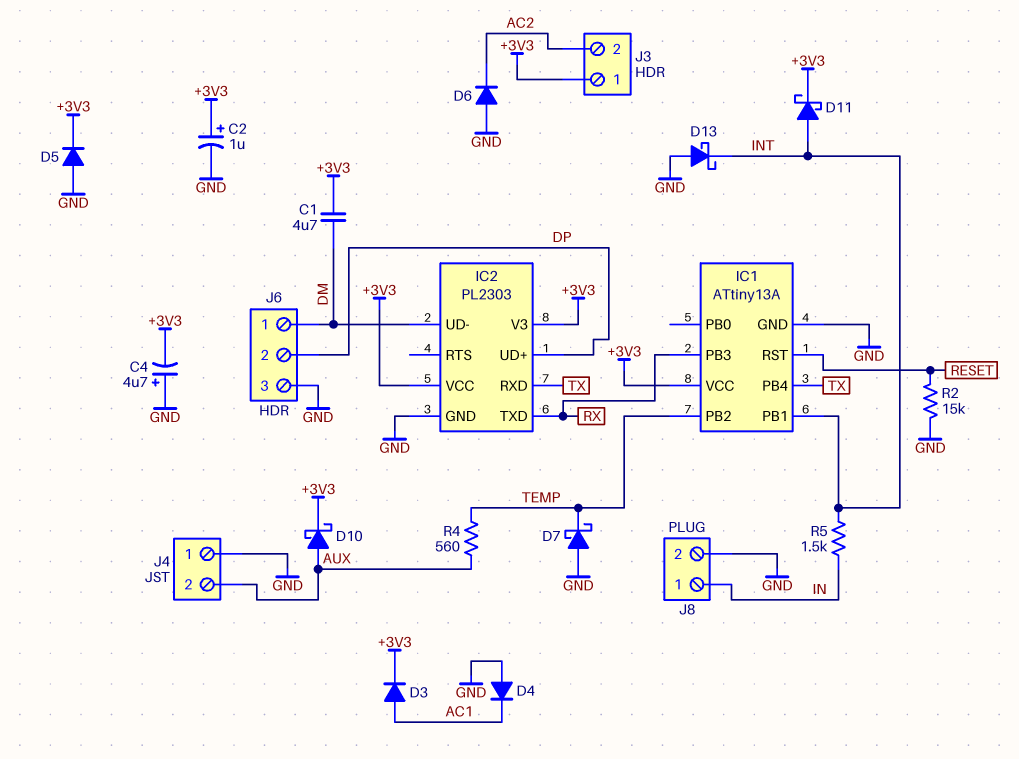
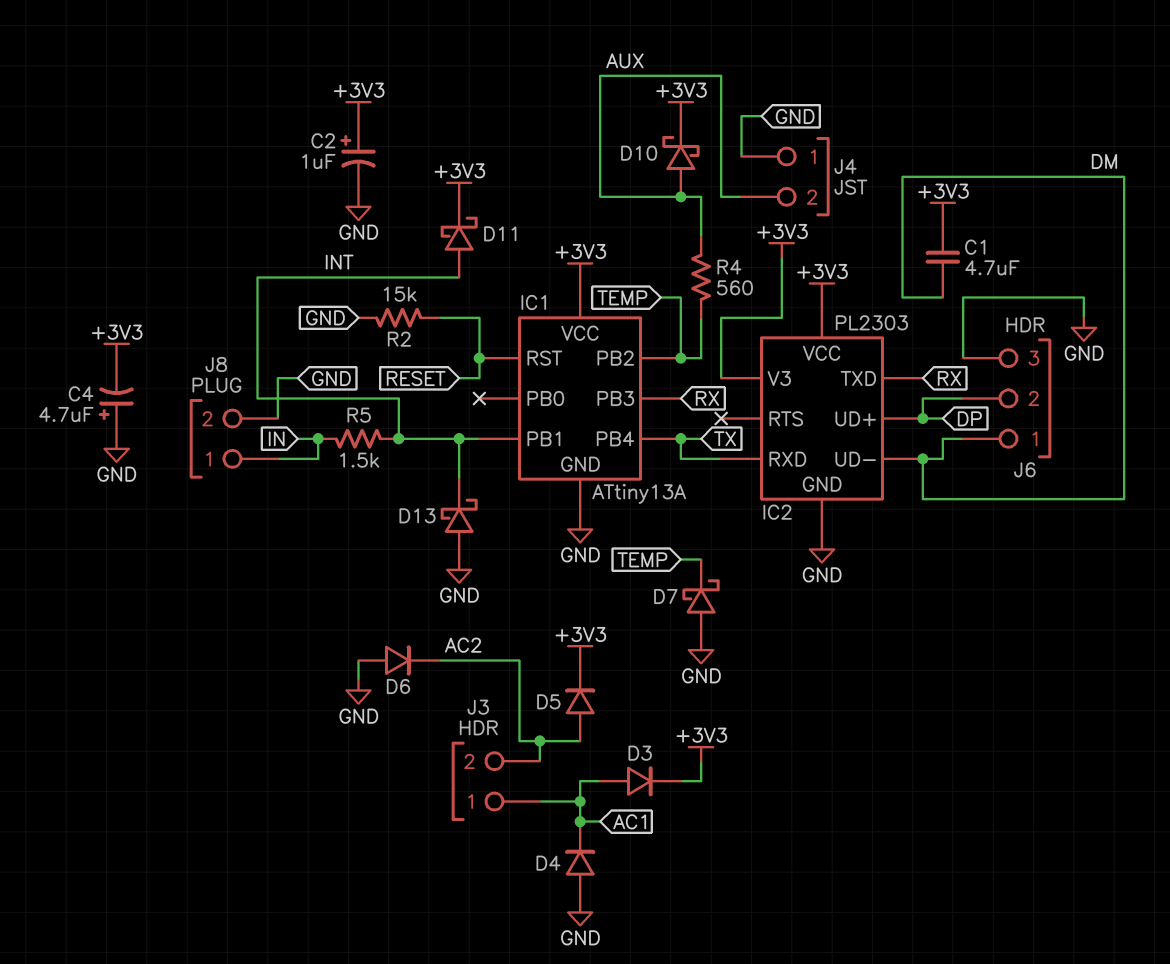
D5: diode (A GND, K +3V3) -> diode (A AC2, K +3V3)
J3 pin 1: +3V3 -> AC1

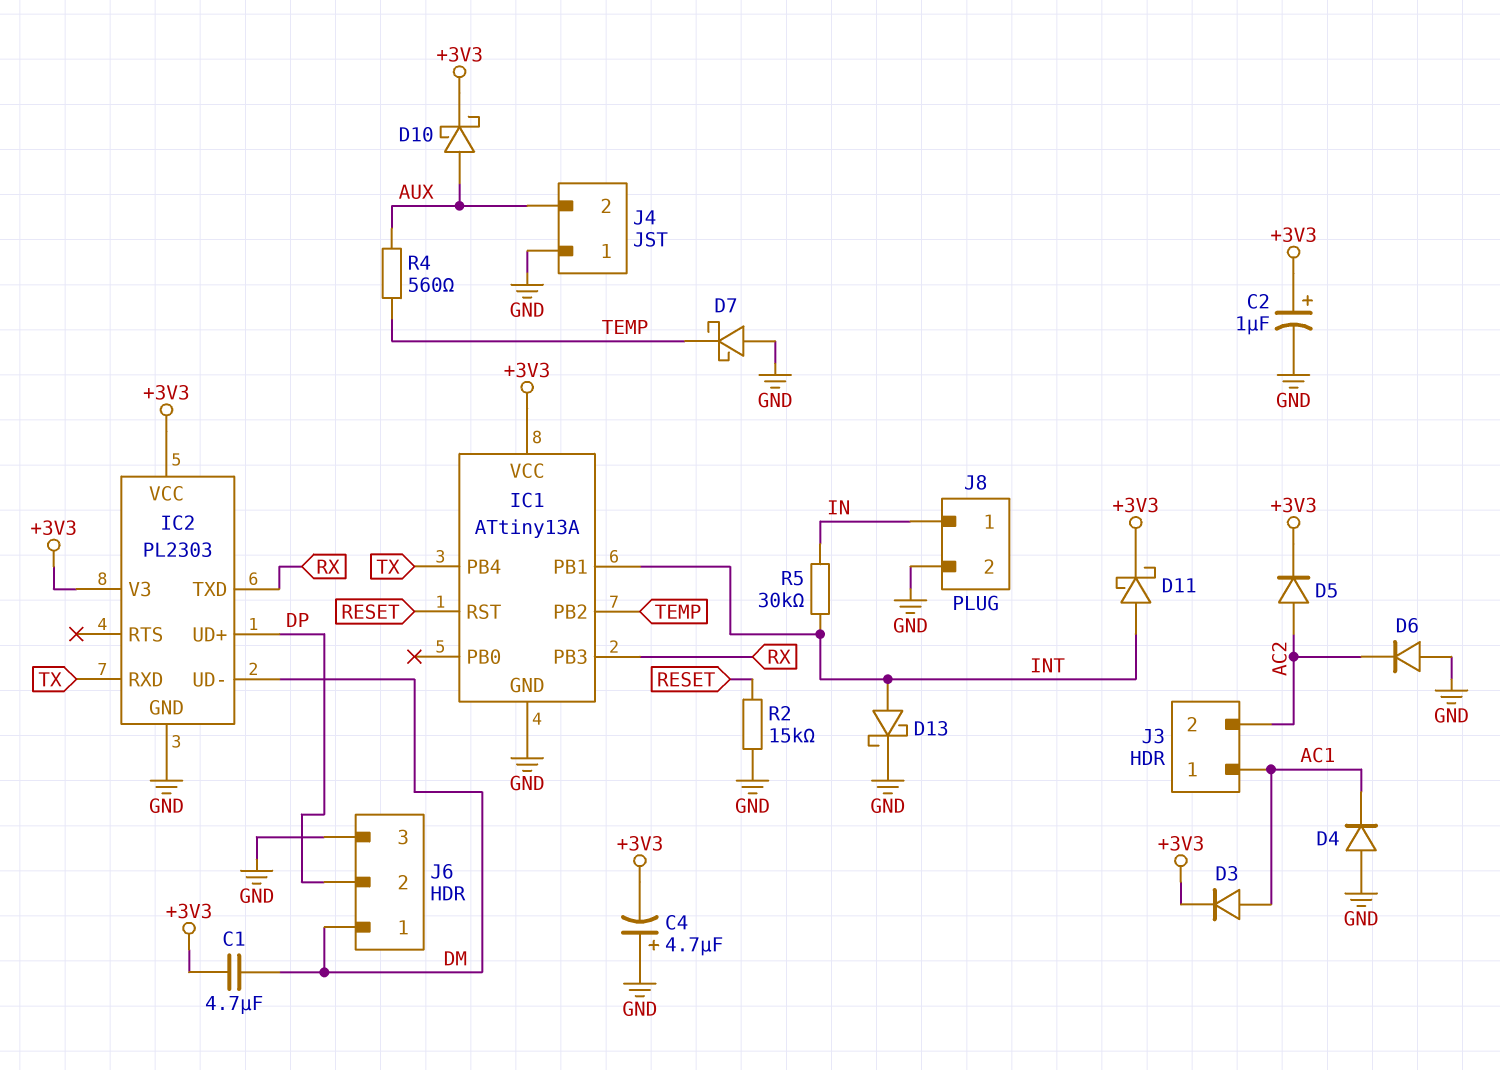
D13: schottky (A GND, K INT) -> schottky (A INT, K GND)
R5: 1.5k (IN, INT) -> 30k (IN, INT)

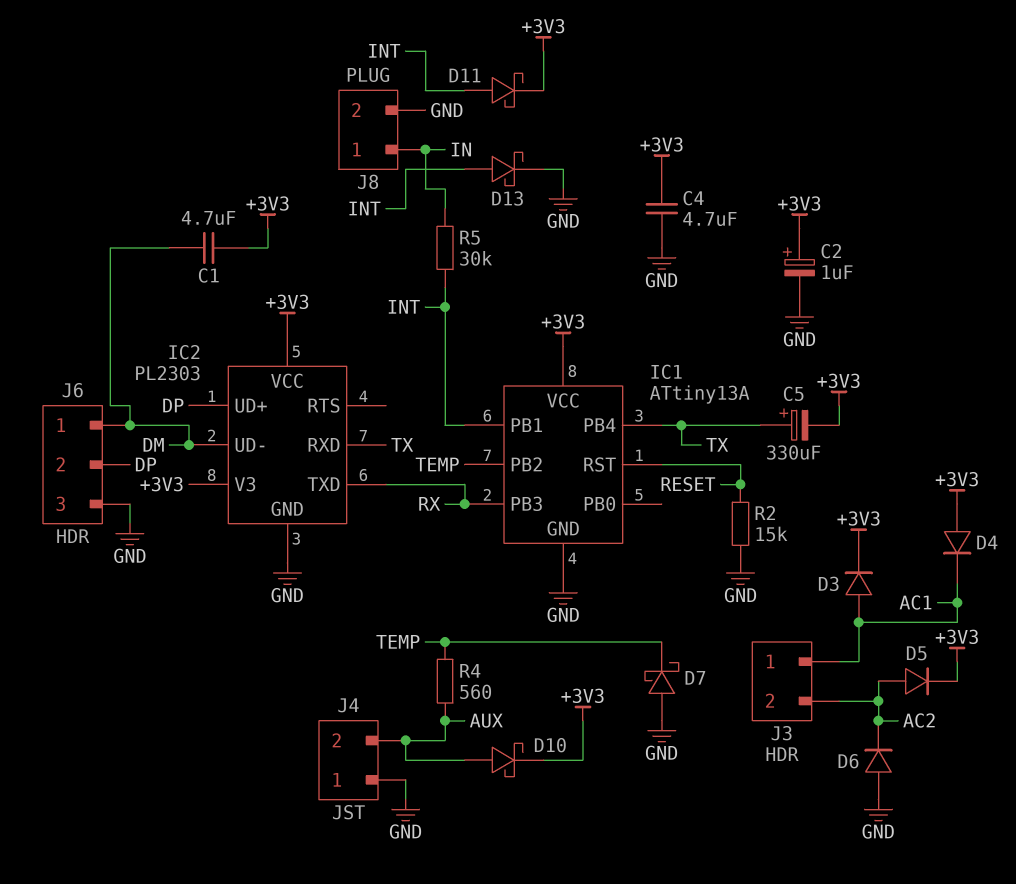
C4: 4.7uF (plus GND, minus +3V3) -> 4.7uF (+3V3, GND)
C5: none -> 330uF (plus TX, minus +3V3)
D4: diode (A GND, K AC1) -> diode (A +3V3, K AC1)

